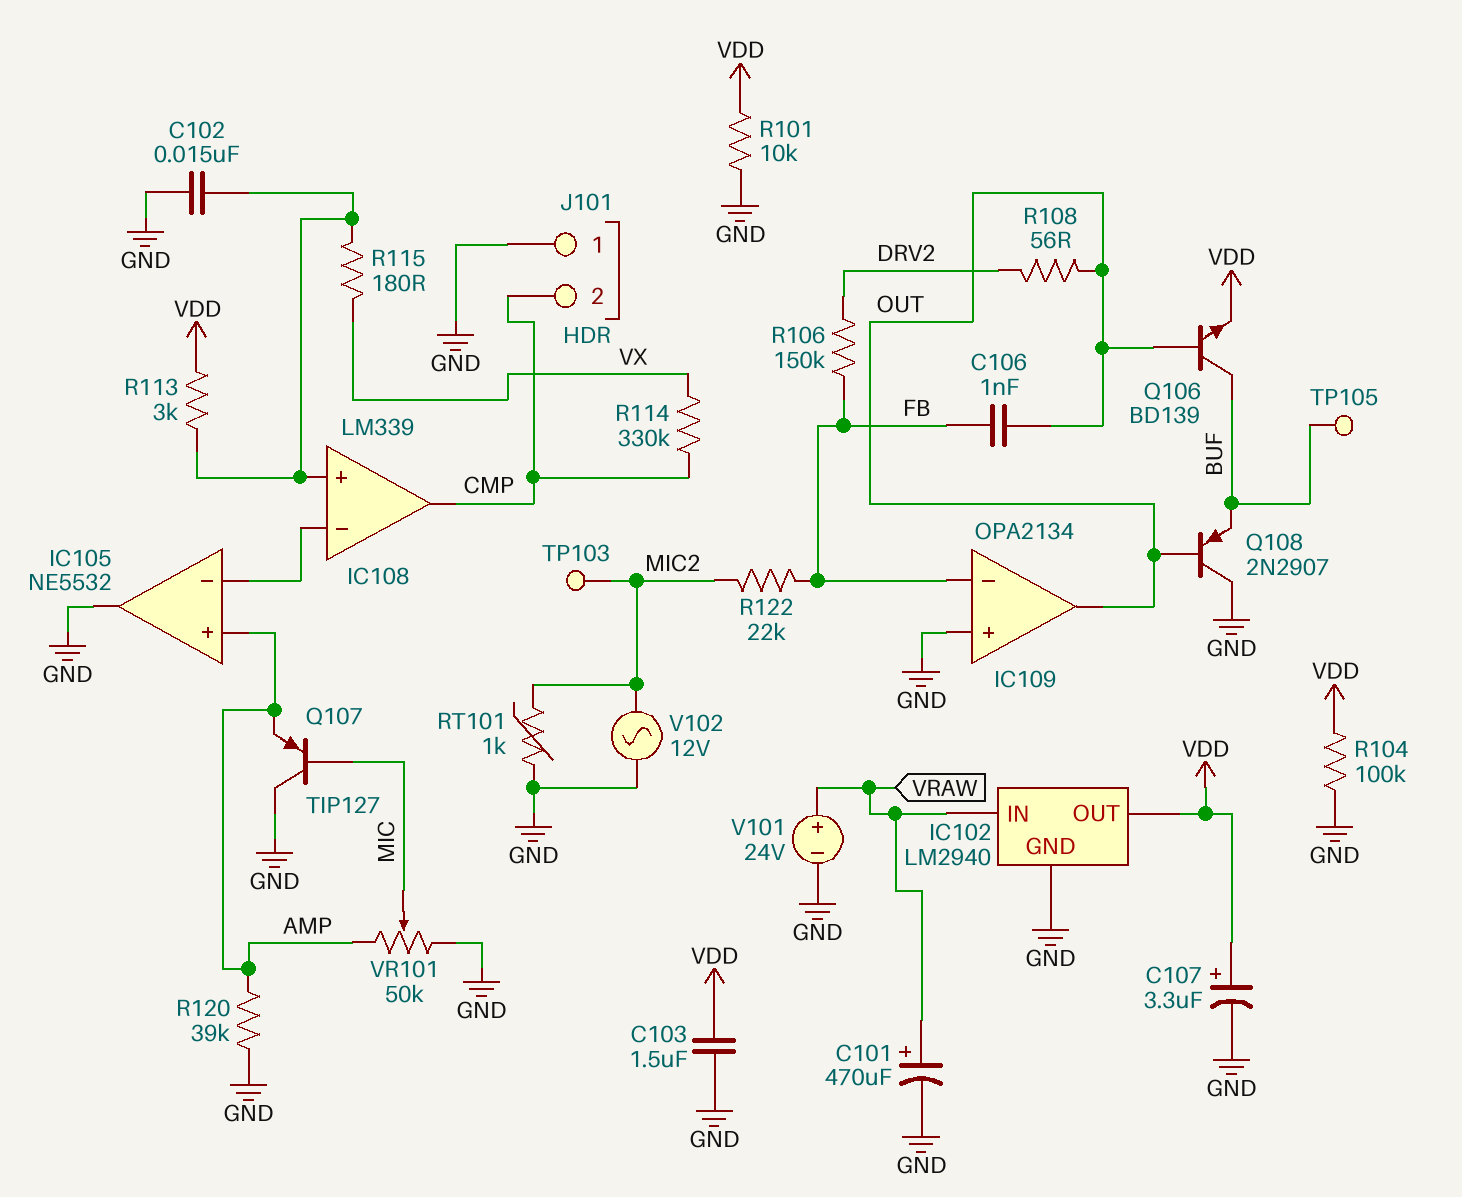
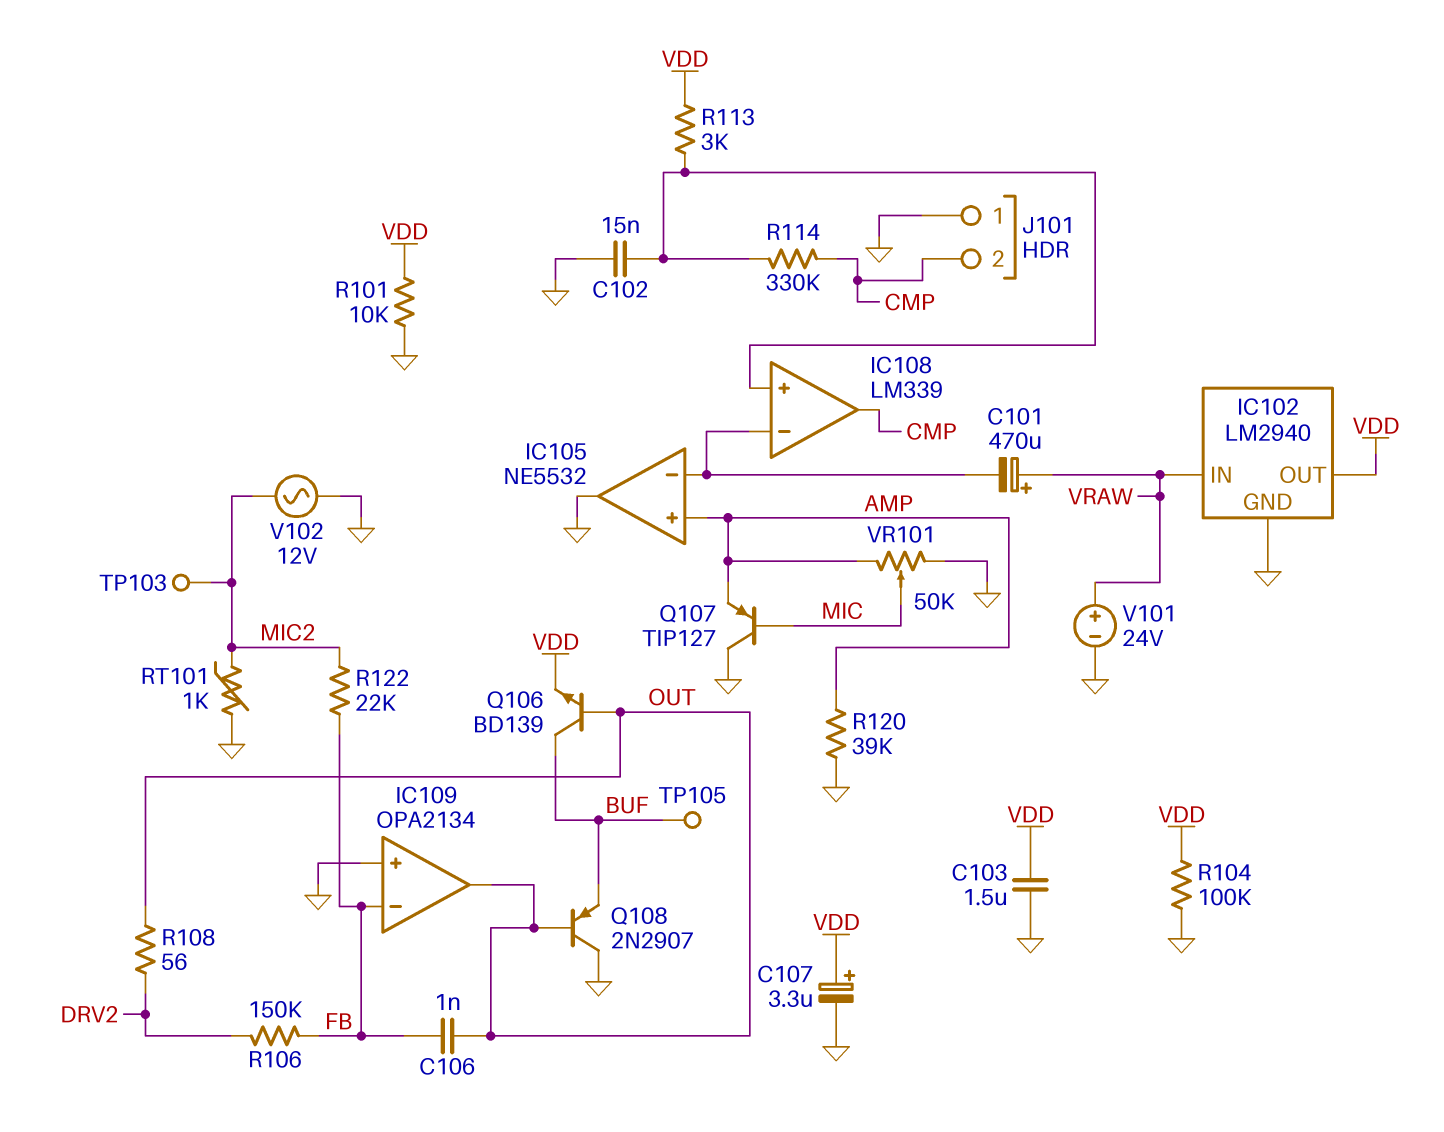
C101: 470uF (plus VRAW, minus GND) -> 470uF (plus VRAW, minus IC105/in-)
R114: 330k (CMP, VX) -> 330k (CMP, IC108/in+)
R115: 180 (IC108/in+, VX) -> none

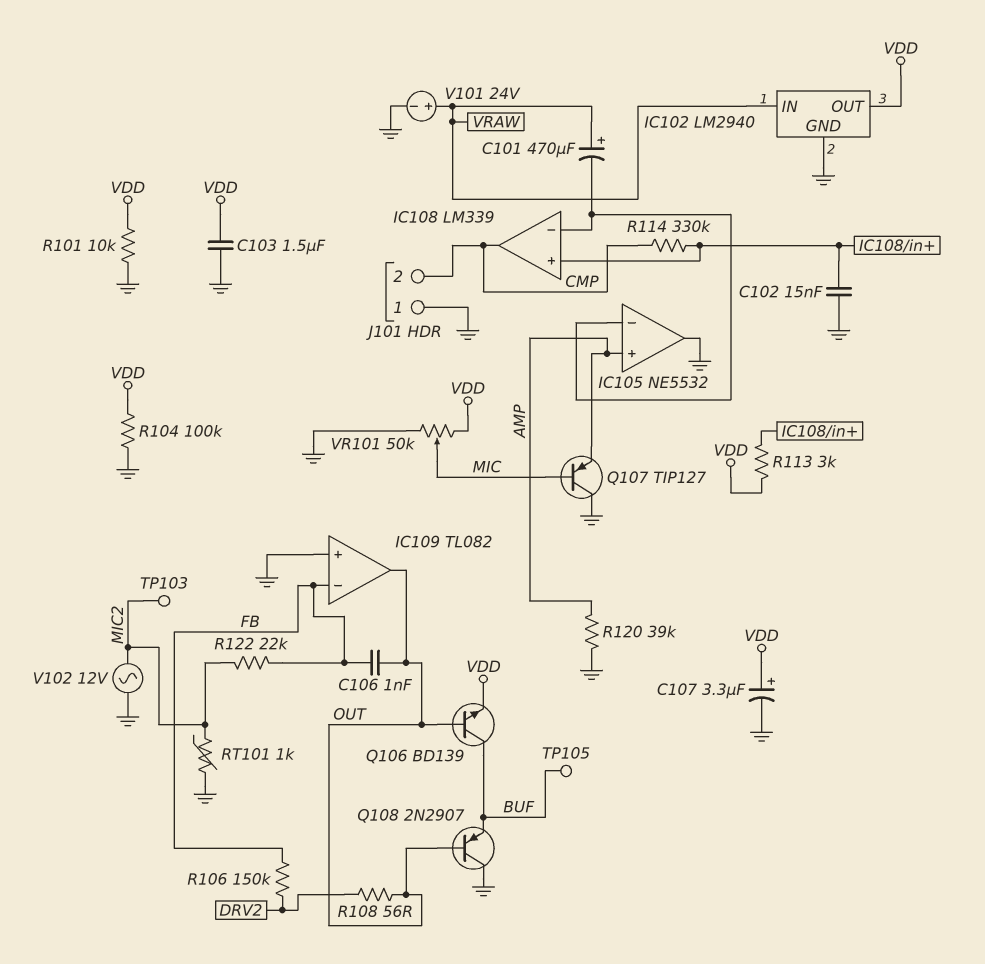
IC109: OPA2134 -> TL082
VR101: 50k (AMP, GND, wiper MIC) -> 50k (GND, VDD, wiper MIC)

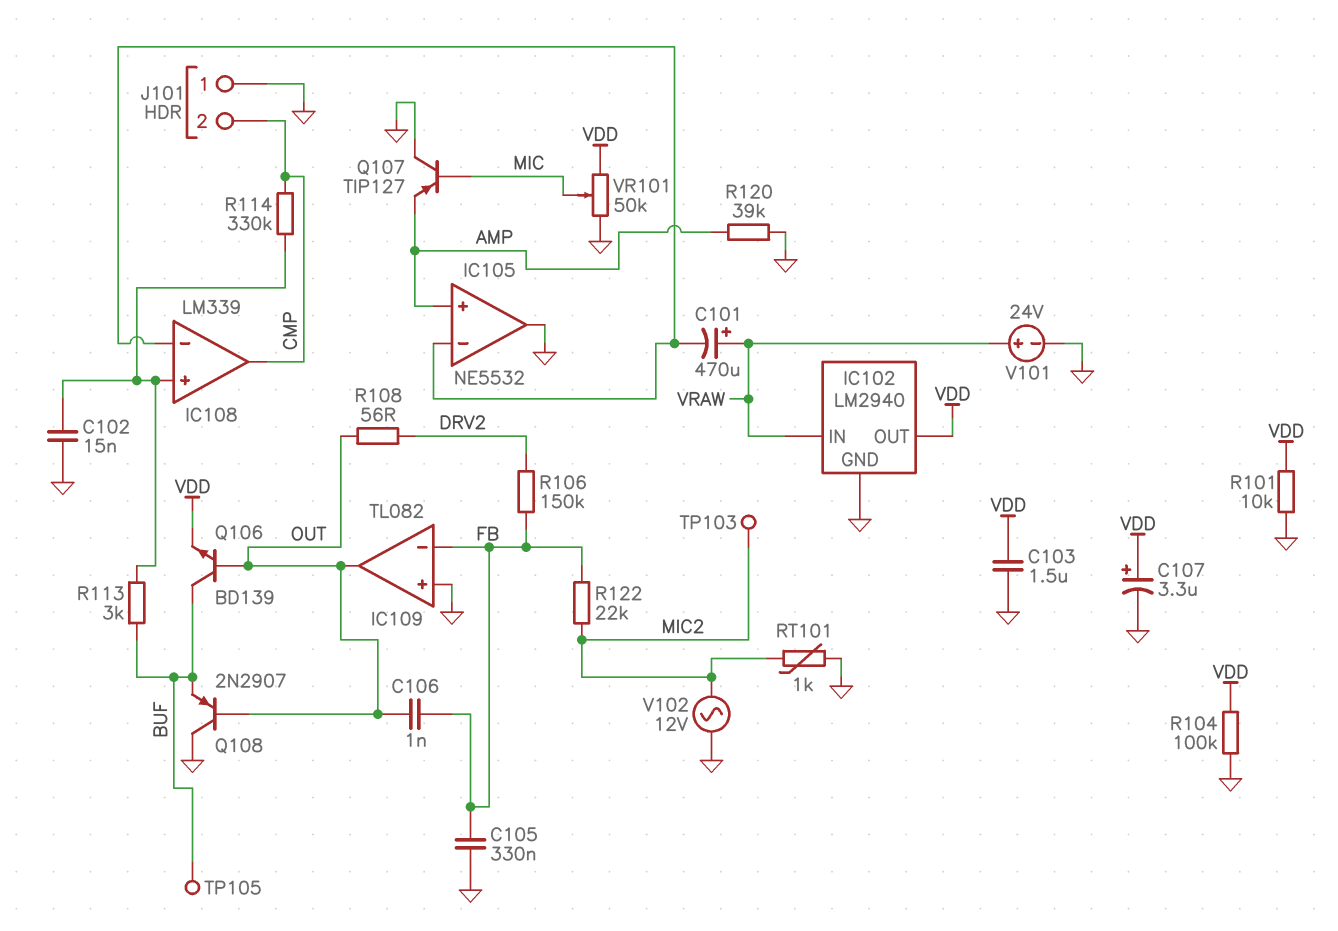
C105: none -> 330nF (FB, GND)
R113: 3k (IC108/in+, VDD) -> 3k (BUF, IC108/in+)

